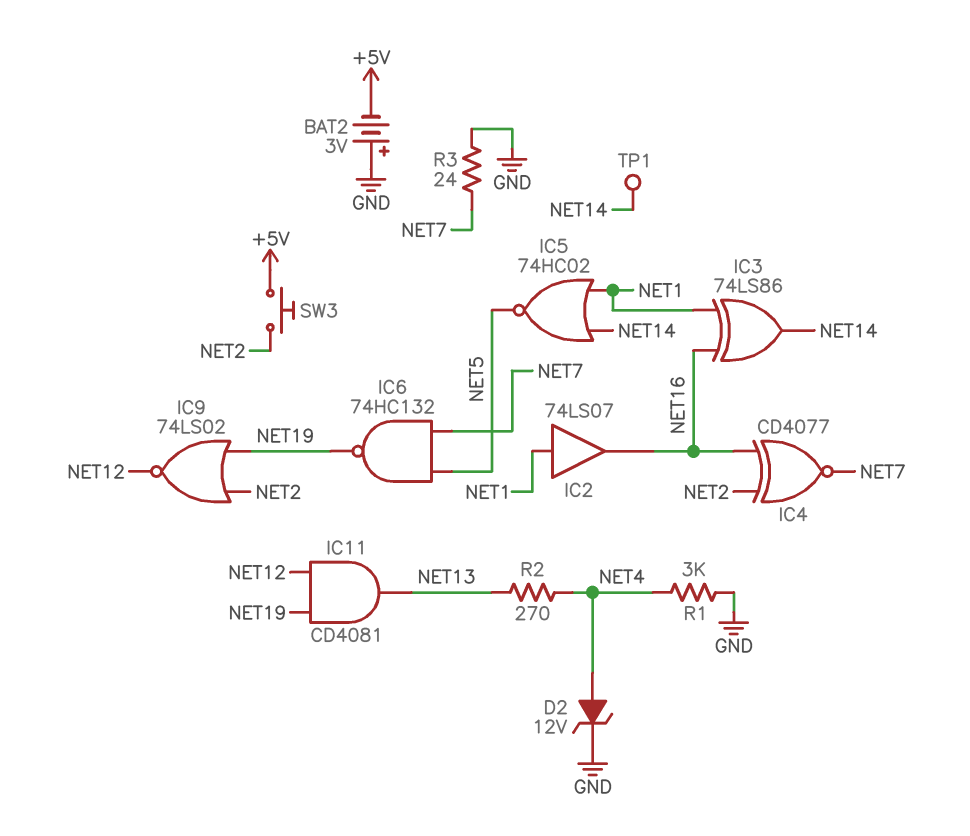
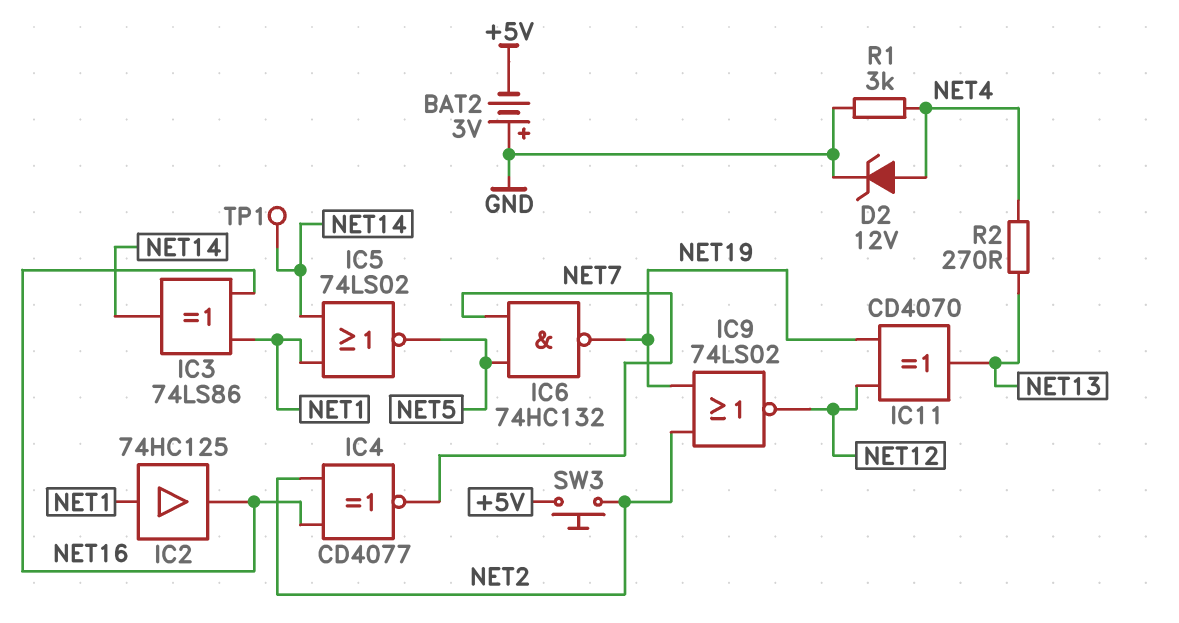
IC2: buffer 74LS07 (in NET1, out NET16) -> buffer 74HC125 (in NET1, out NET16)
IC5: NOR 74HC02 (in NET1, in NET14, out NET5) -> NOR 74LS02 (in NET1, in NET14, out NET5)
IC11: AND CD4081 (in NET12, in NET19, out NET13) -> XOR CD4070 (in NET12, in NET19, out NET13)
R3: 24 (GND, NET7) -> none

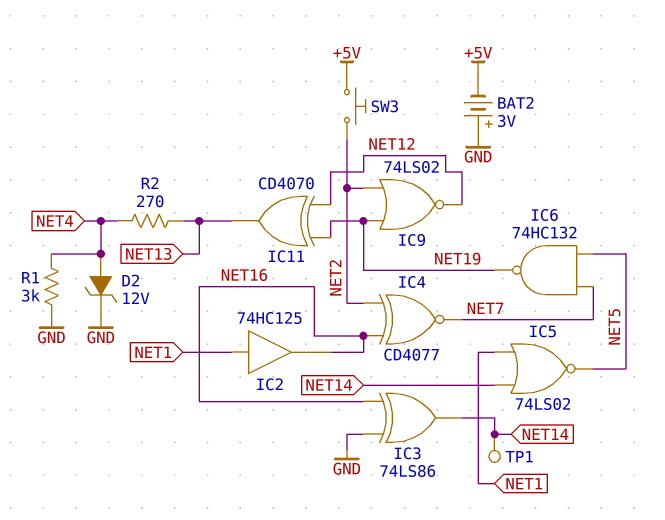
IC3: XOR 74LS86 (in NET1, in NET16, out NET14) -> XOR 74LS86 (in GND, in NET16, out NET14)

